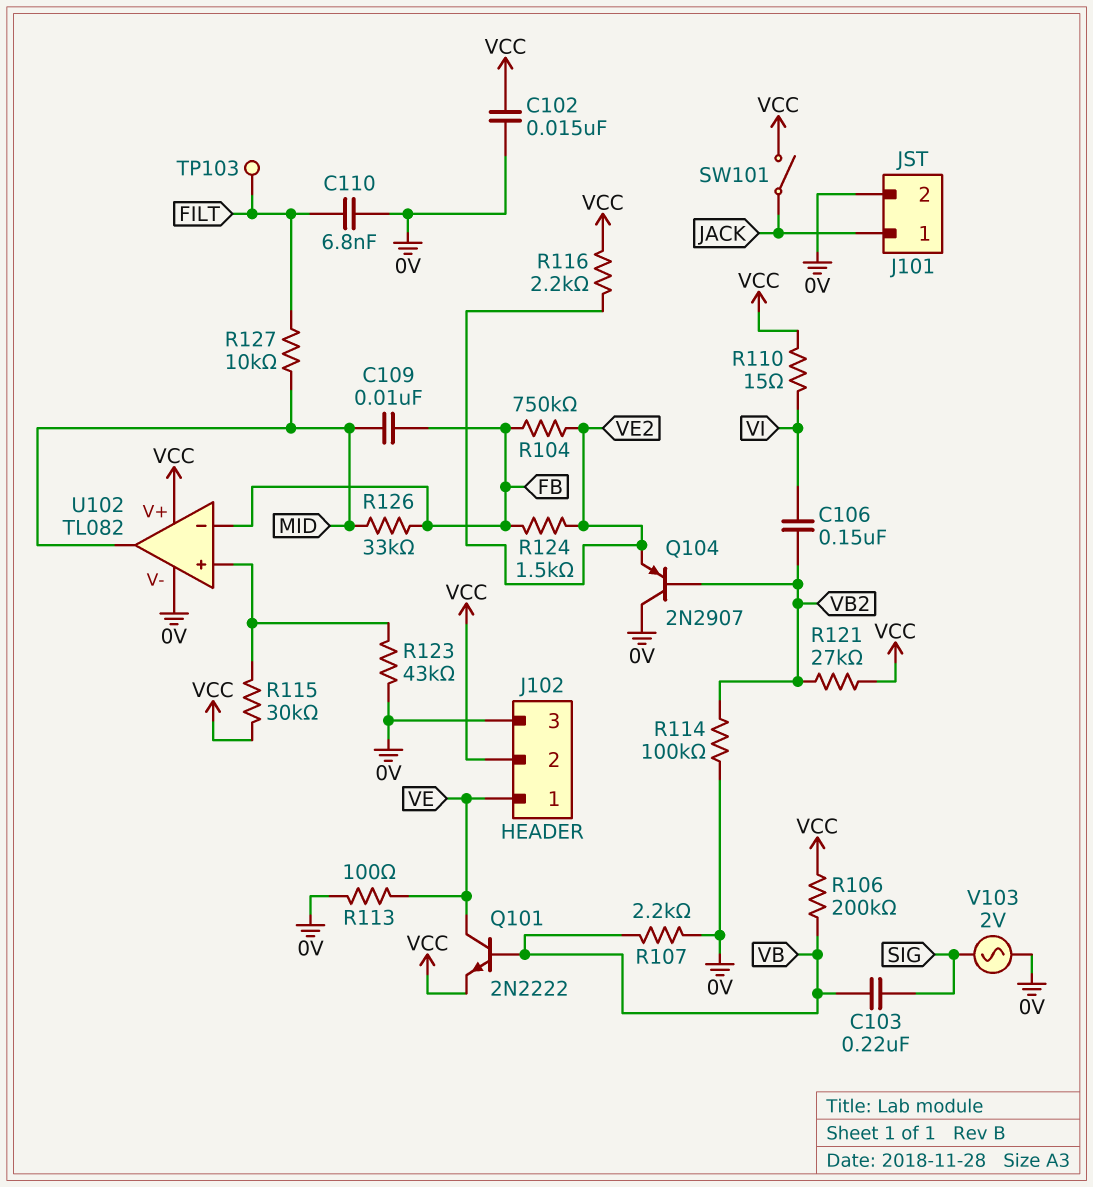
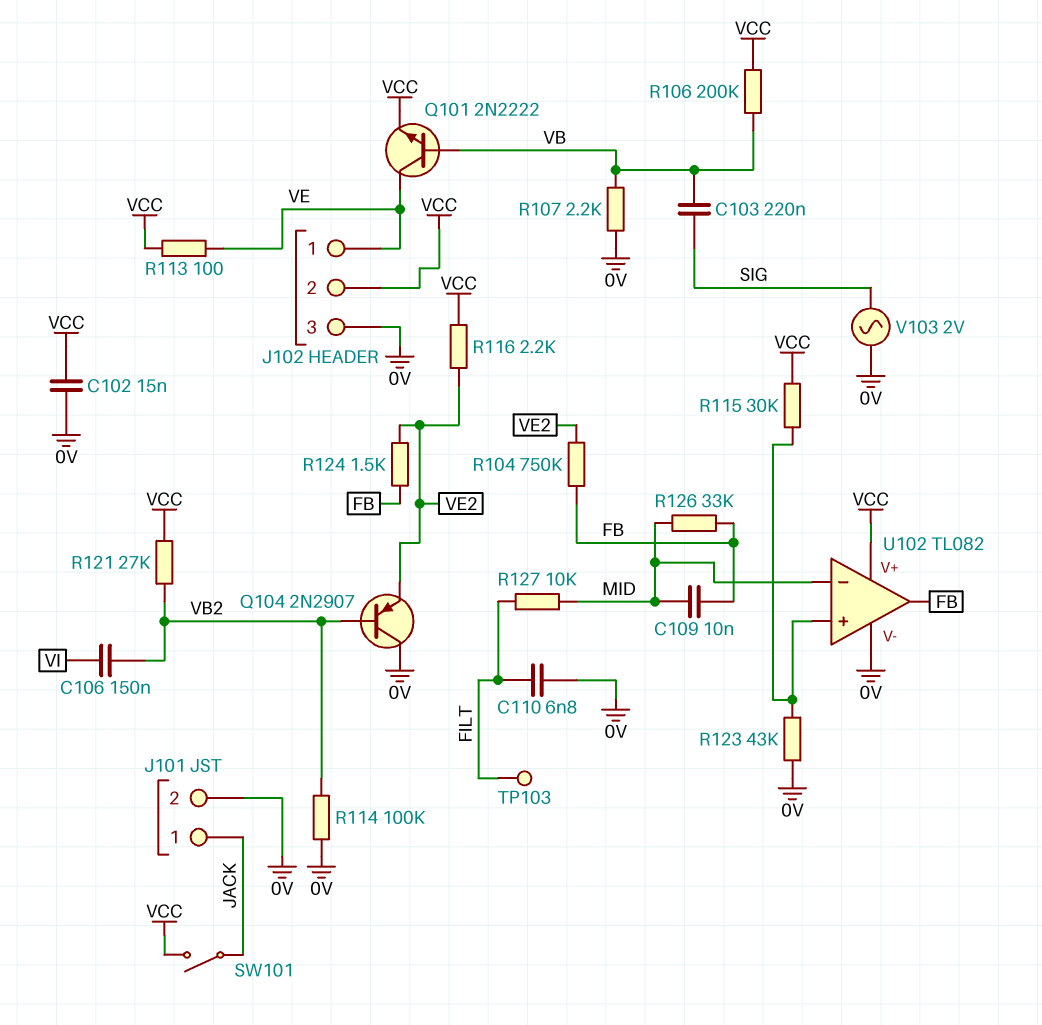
R110: 15 (VCC, VI) -> none
R113: 100 (0V, VE) -> 100 (VCC, VE)
U102 pin in-: FB -> MID
U102 pin out: MID -> FB

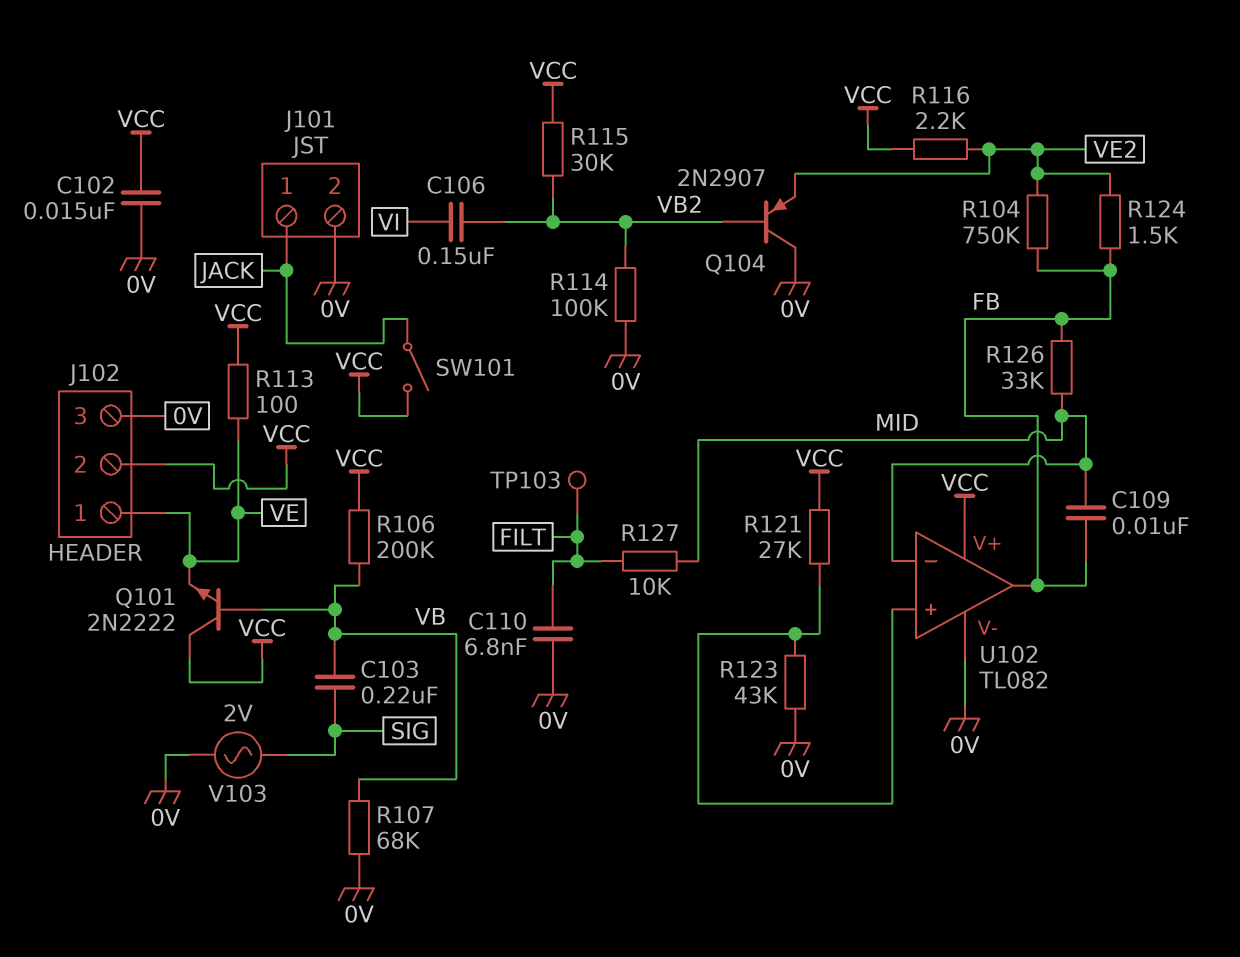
Q101: NPN 2N2222 (B VB, C VE, E VCC) -> NPN 2N2222 (B VB, C VCC, E VE)
R107: 2.2k (0V, VB) -> 68k (0V, VB)
R115: 30k (U102/in+, VCC) -> 30k (VB2, VCC)
R121: 27k (VB2, VCC) -> 27k (U102/in+, VCC)

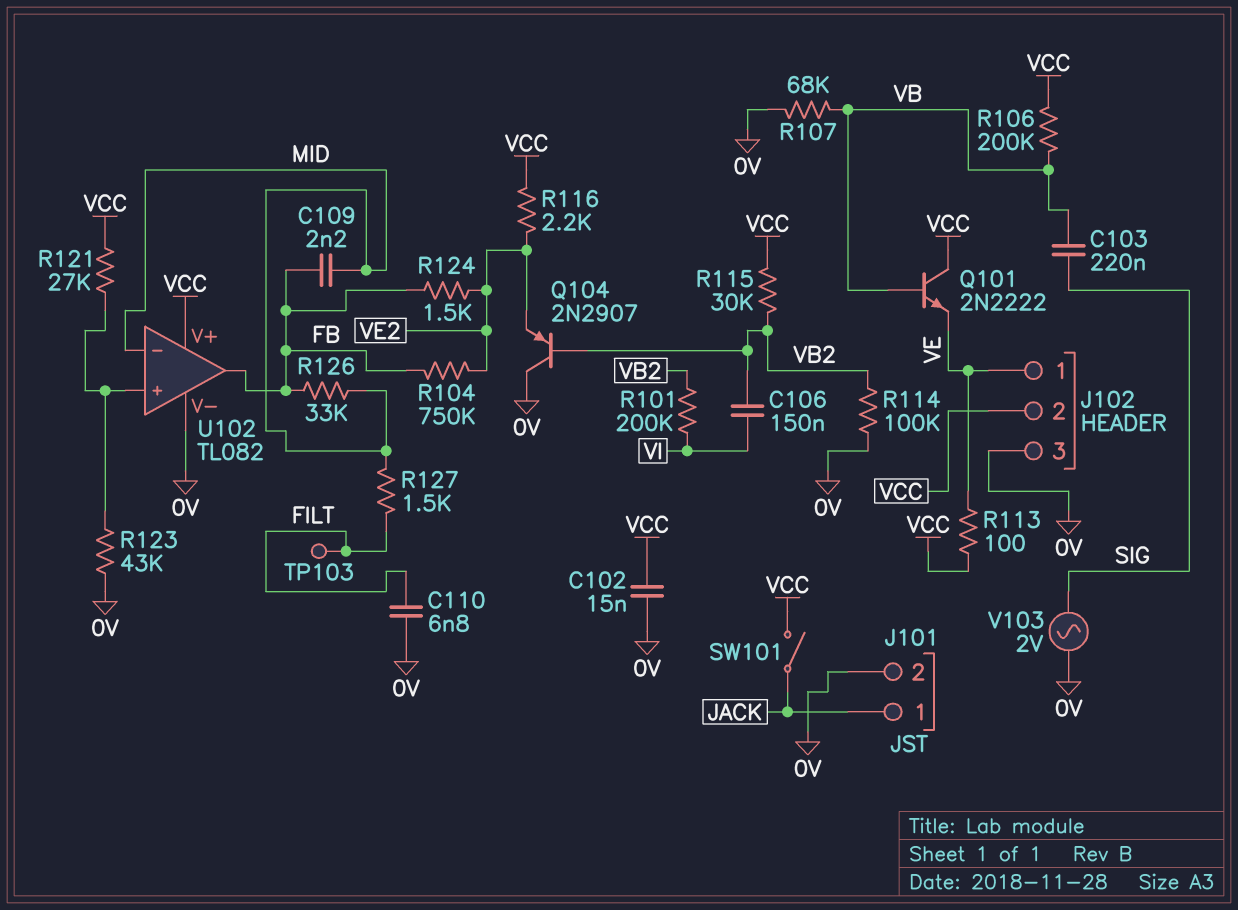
C109: 10nF (FB, MID) -> 2.2nF (FB, MID)
R101: none -> 200k (VB2, VI)
R127: 10k (FILT, MID) -> 1.5k (FILT, MID)

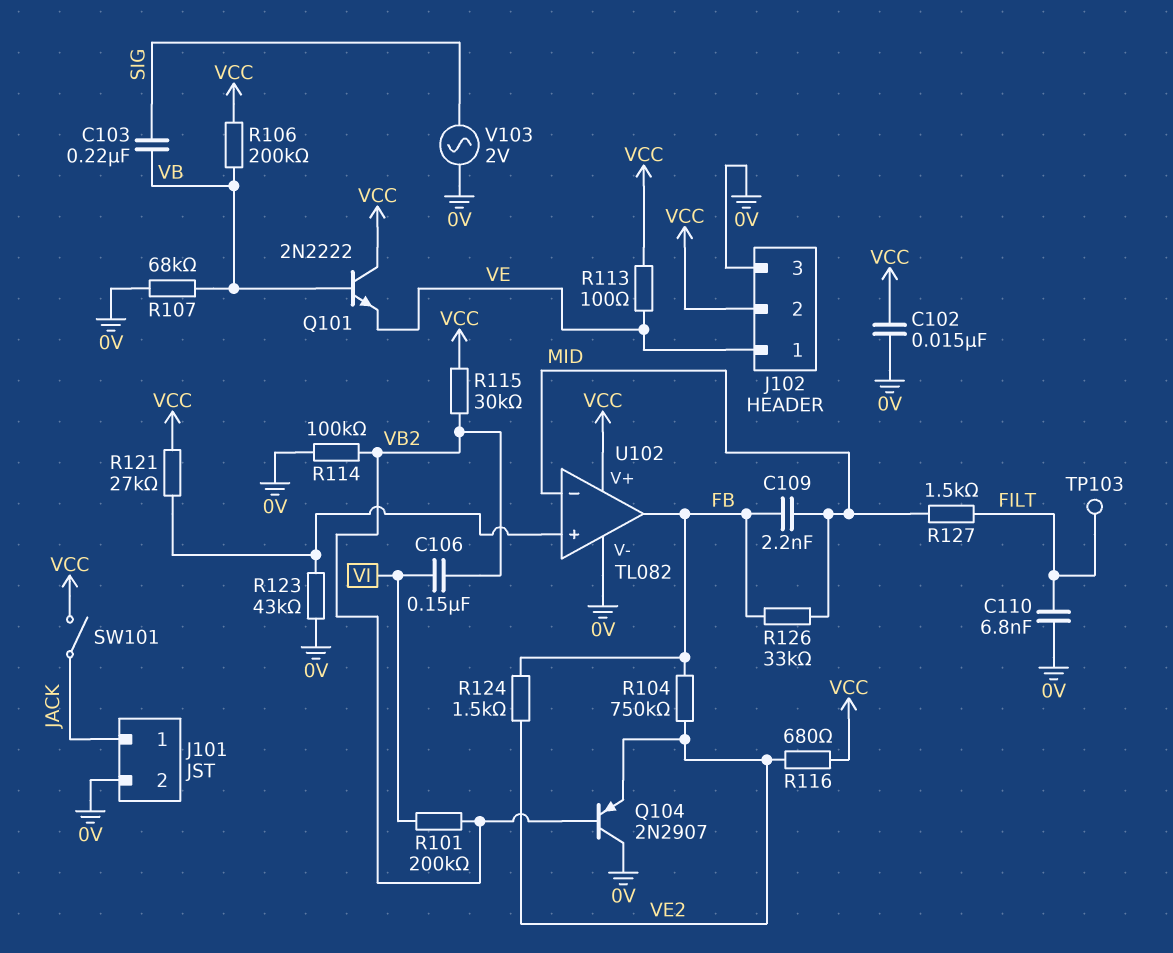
R116: 2.2k (VCC, VE2) -> 680 (VCC, VE2)

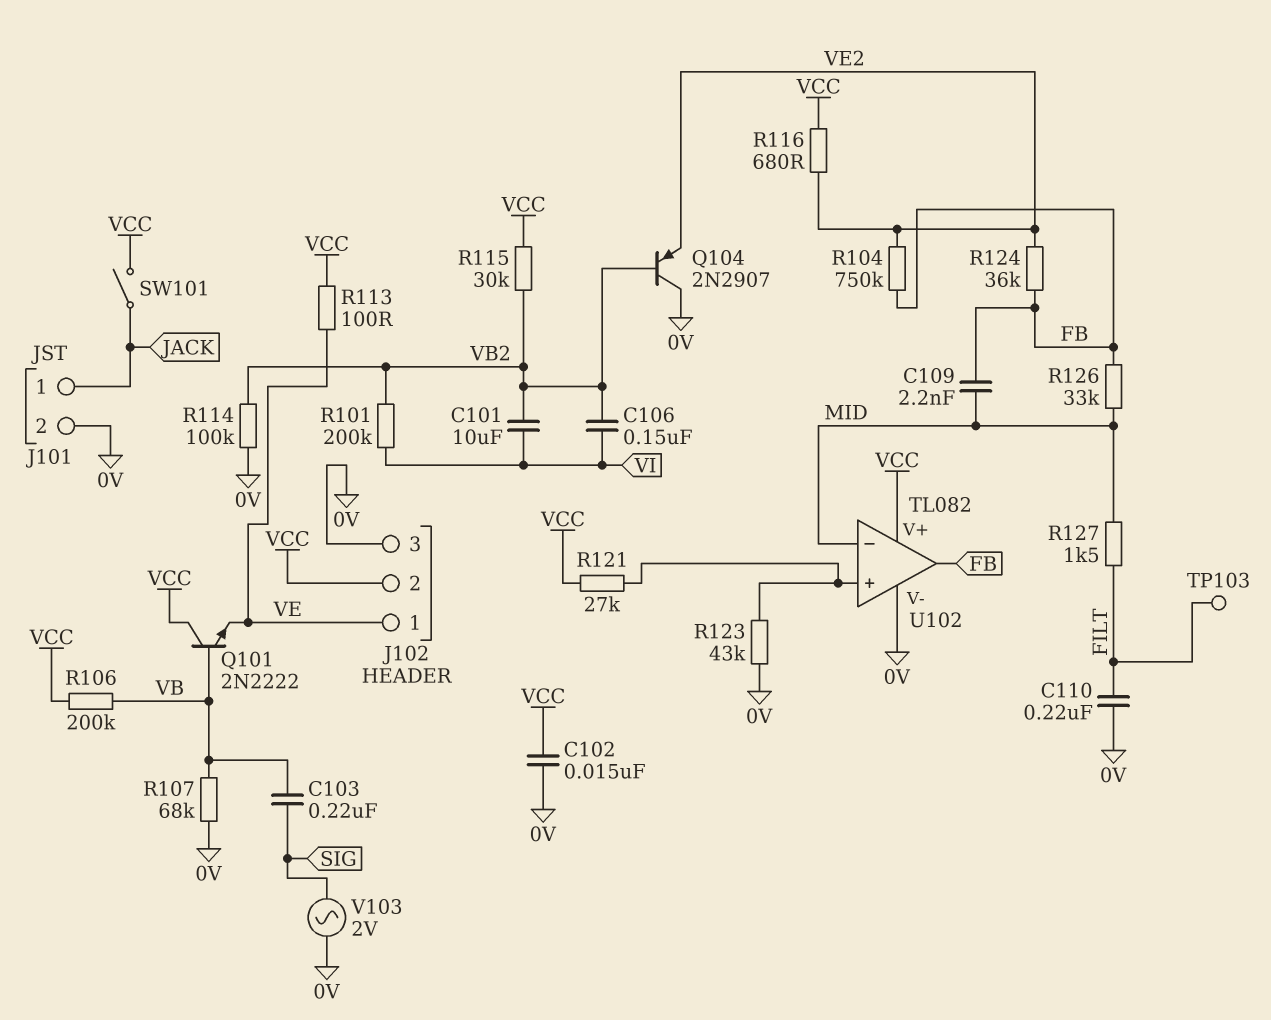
C101: none -> 10uF (VB2, VI)
C110: 6.8nF (0V, FILT) -> 220nF (0V, FILT)
R124: 1.5k (FB, VE2) -> 36k (FB, VE2)

